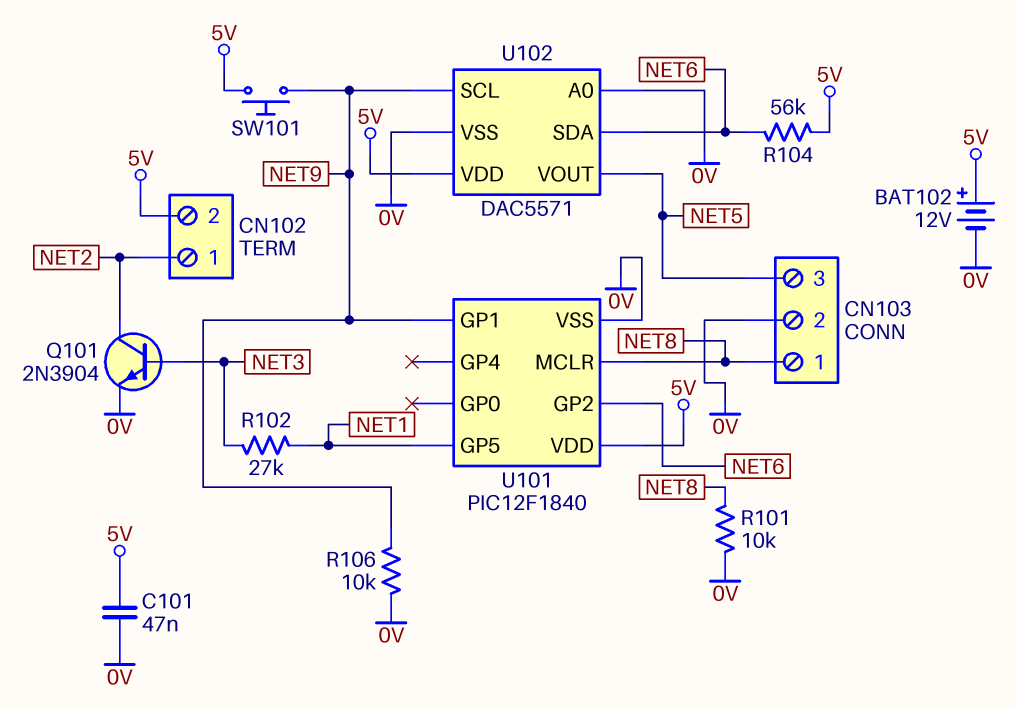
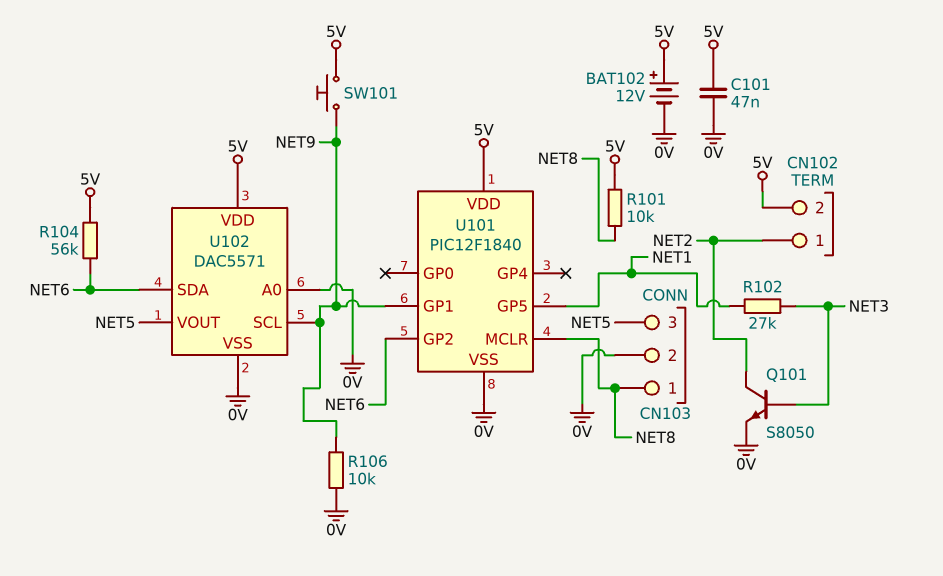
Q101: NPN 2N3904 (B NET3, C NET2, E 0V) -> NPN S8050 (B NET3, C NET2, E 0V)
R101: 10k (0V, NET8) -> 10k (5V, NET8)

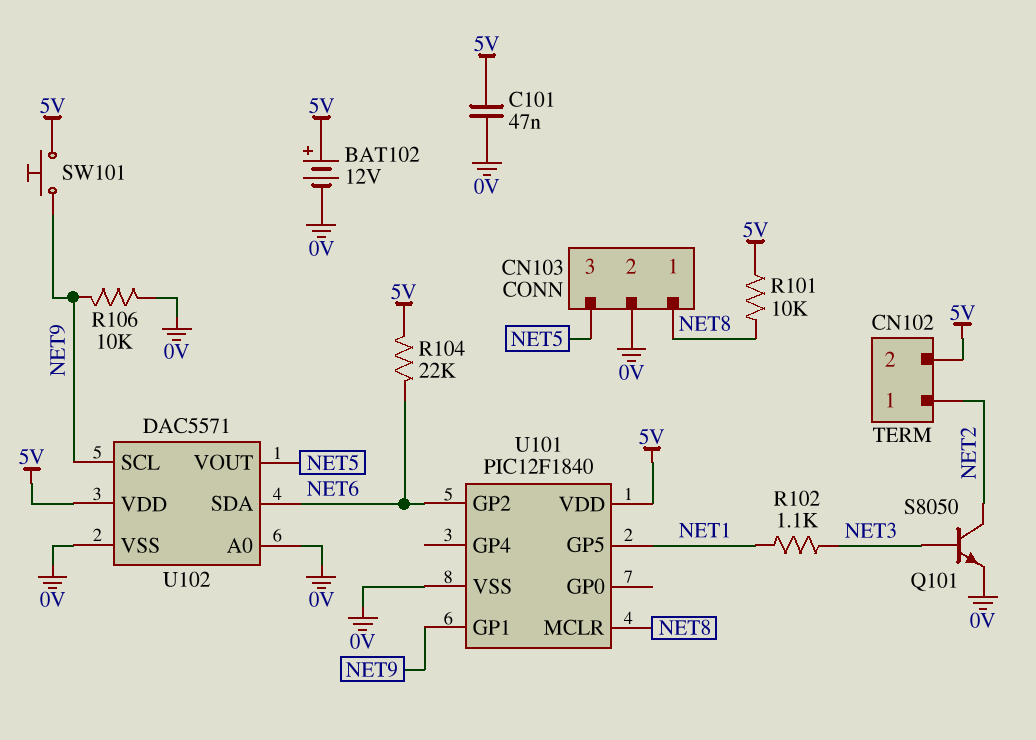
R102: 27k (NET1, NET3) -> 1.1k (NET1, NET3)
R104: 56k (5V, NET6) -> 22k (5V, NET6)

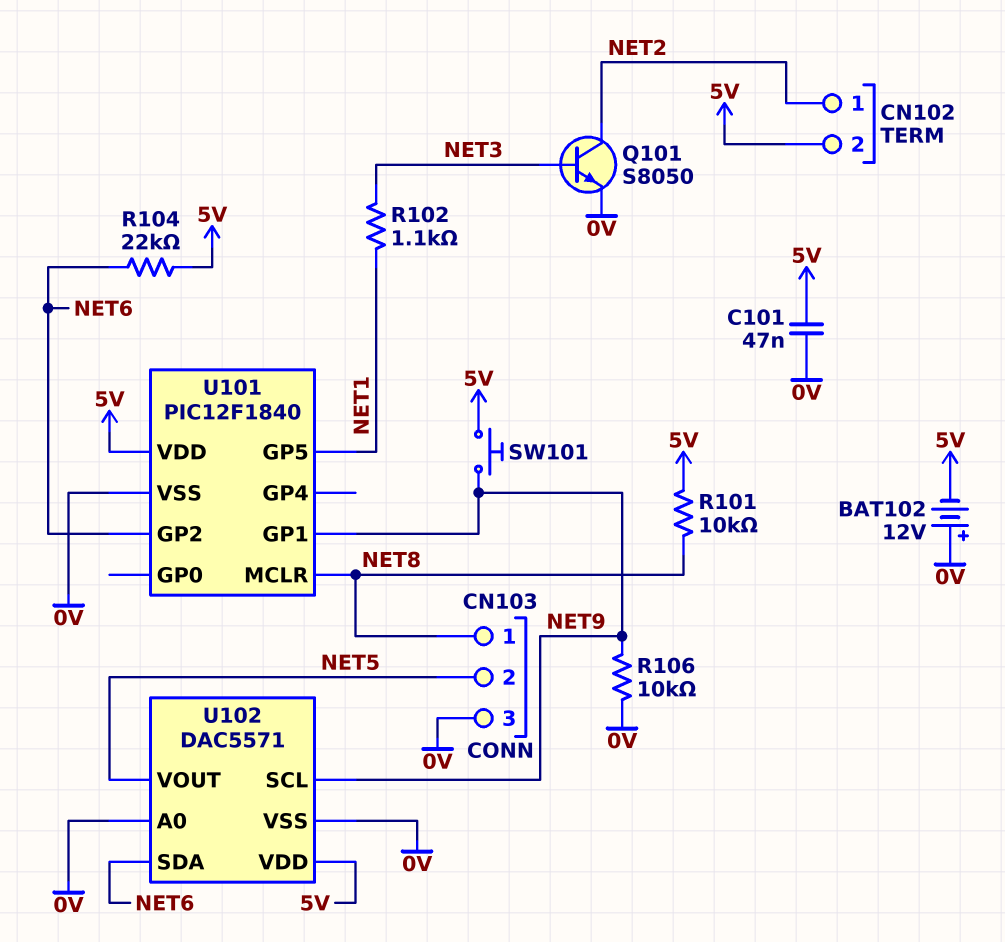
BAT102: 12V (plus 5V, minus 0V) -> 12V (plus 0V, minus 5V)
CN103 pin 2: 0V -> NET5
CN103 pin 3: NET5 -> 0V

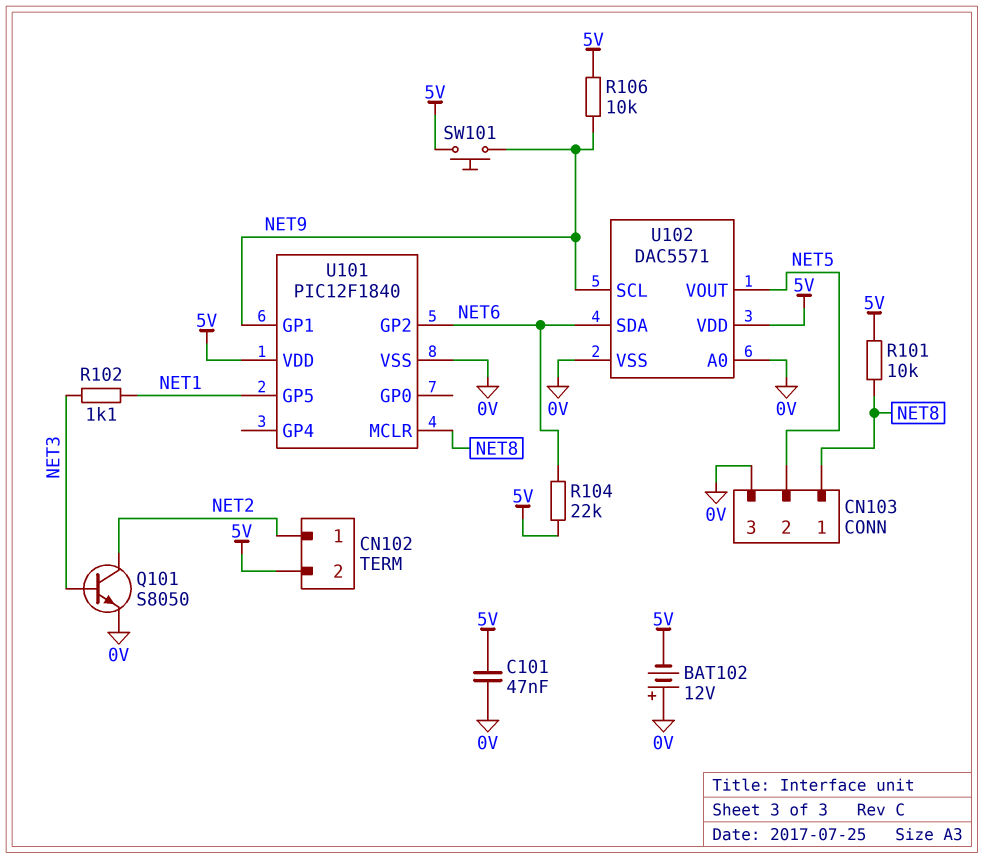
R106: 10k (0V, NET9) -> 10k (5V, NET9)

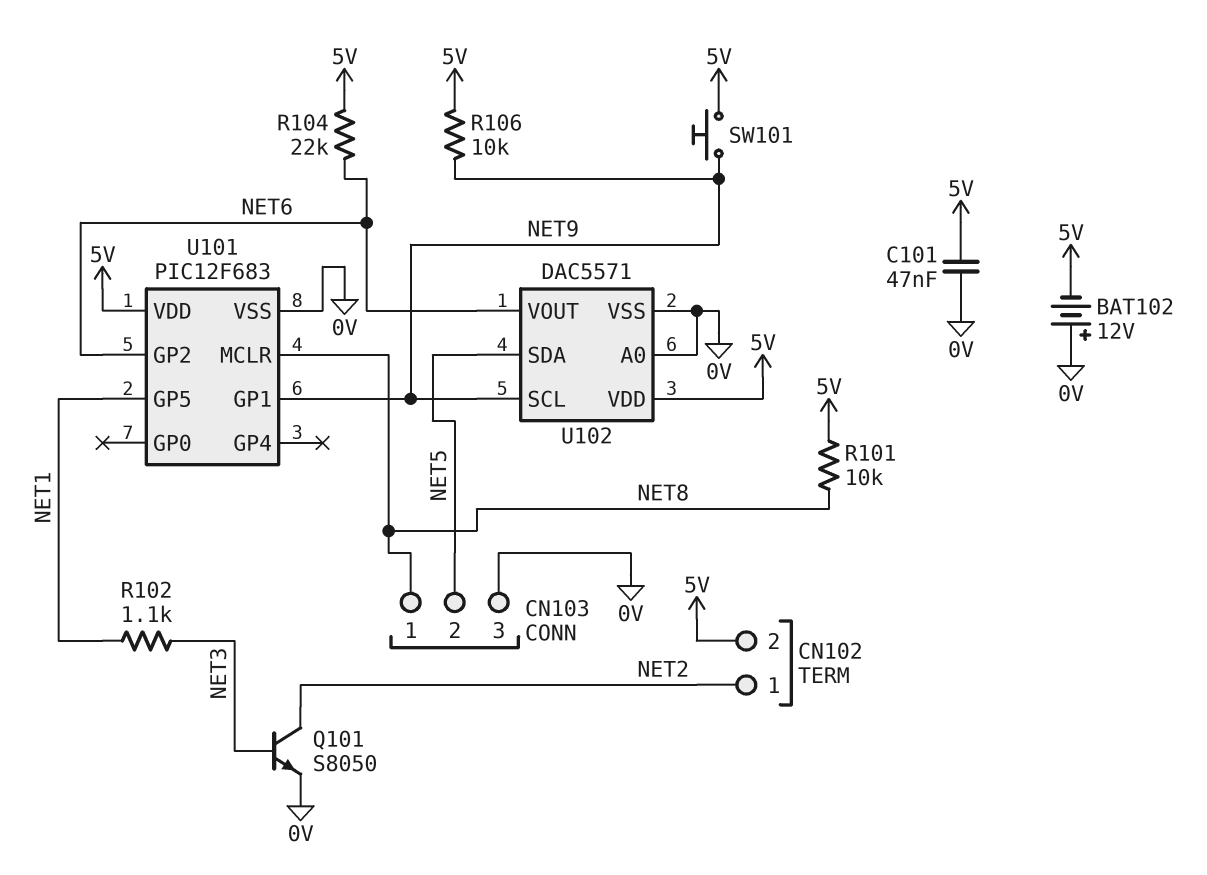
U101: PIC12F1840 -> PIC12F683
U102 pin SDA: NET6 -> NET5
U102 pin VOUT: NET5 -> NET6

